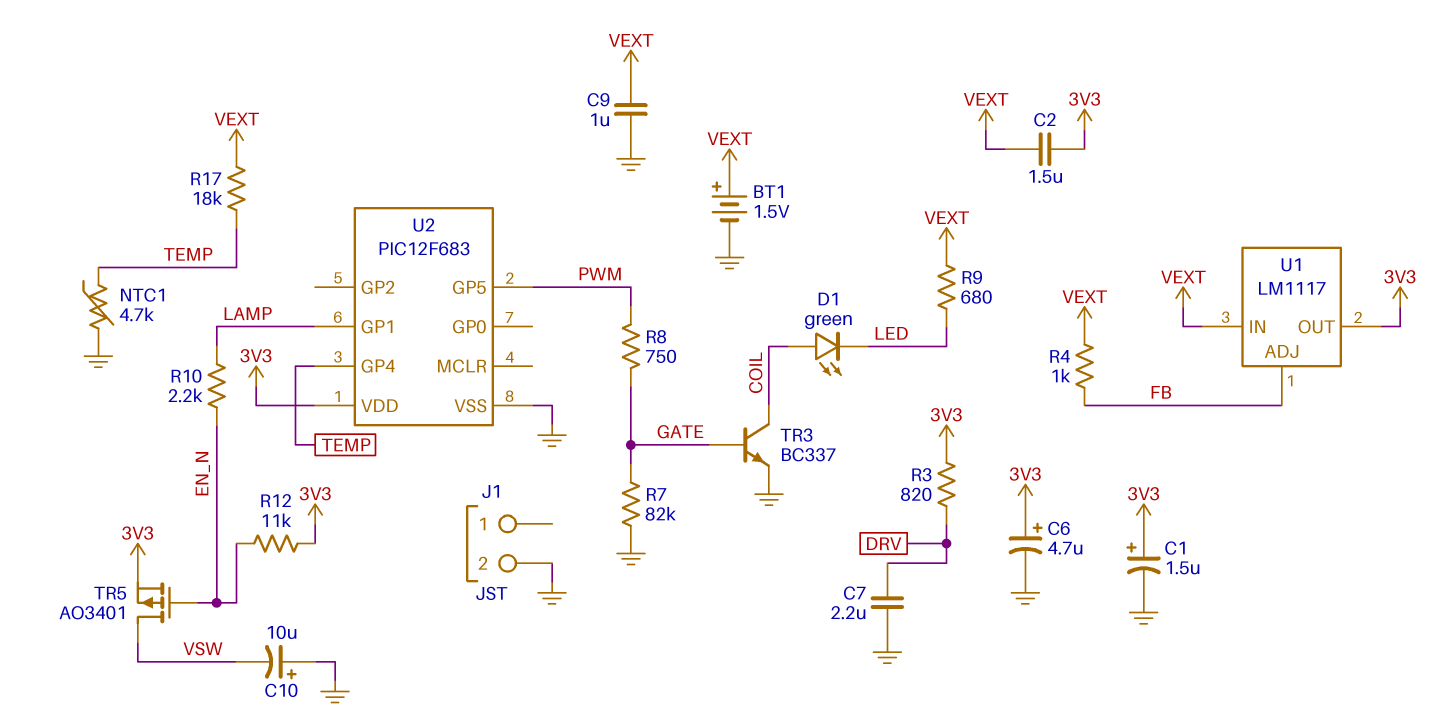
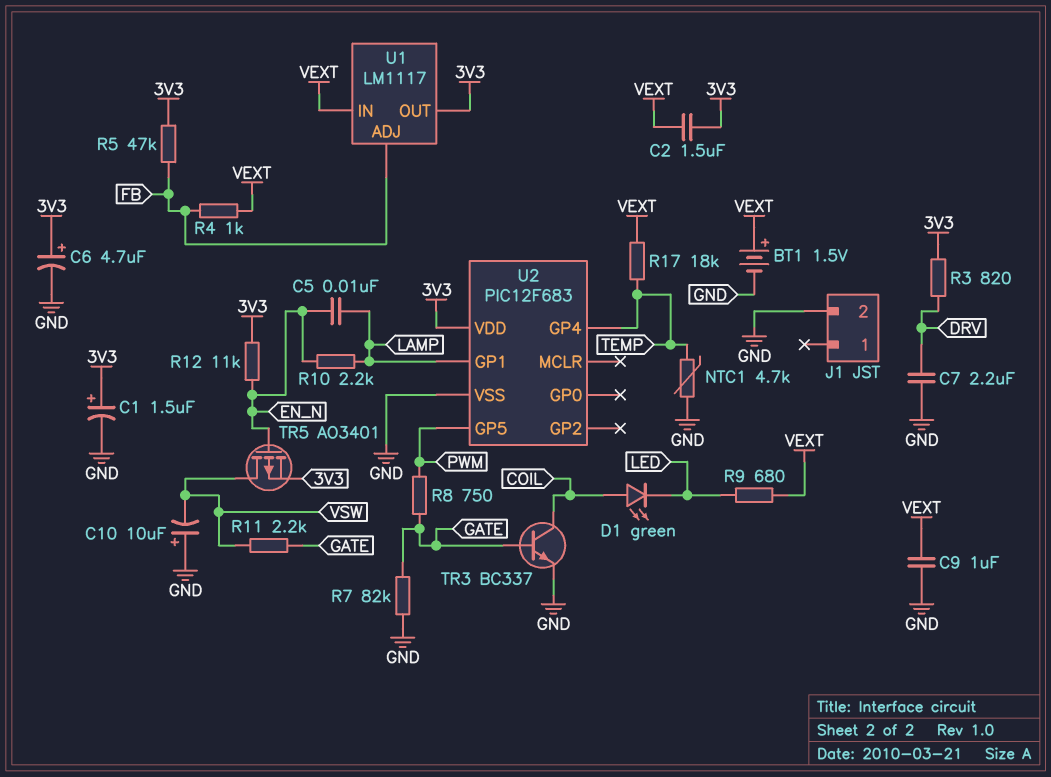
C5: none -> 10nF (EN_N, LAMP)
R5: none -> 47k (3V3, FB)
R11: none -> 2.2k (GATE, VSW)

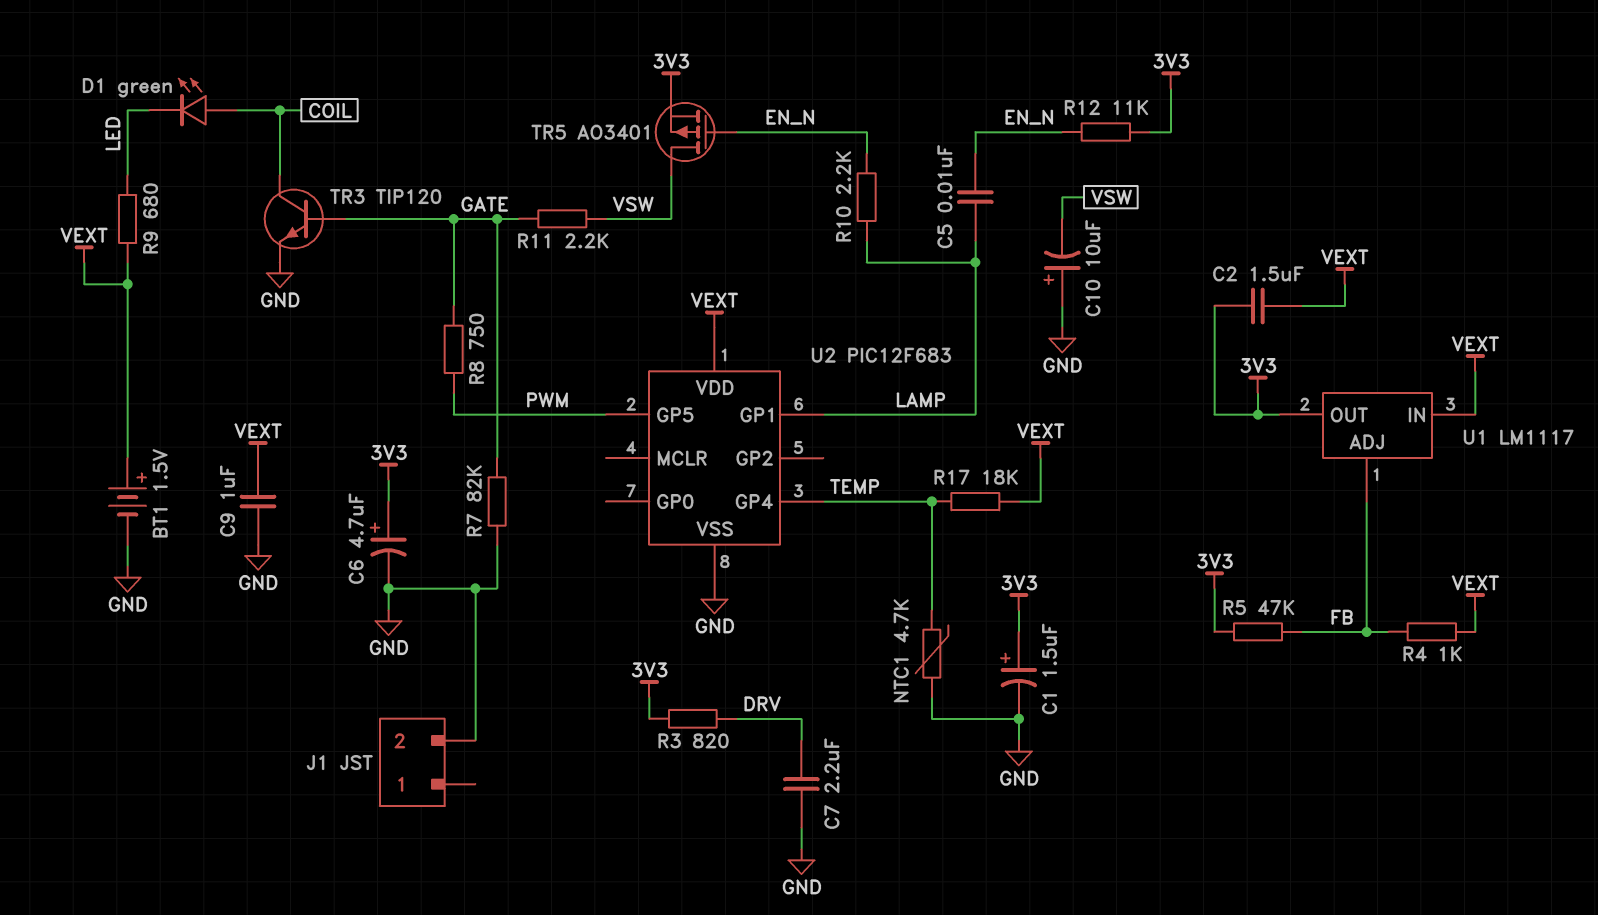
TR3: NPN BC337 (B GATE, C COIL, E GND) -> NPN TIP120 (B GATE, C COIL, E GND)
U2 pin VDD: 3V3 -> VEXT

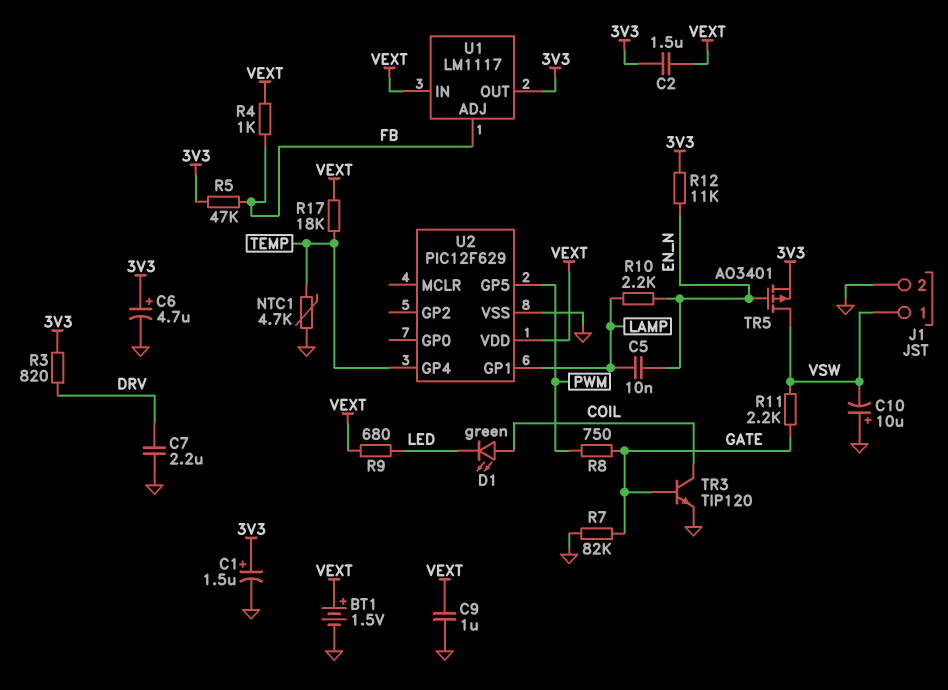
J1 pin 1: none -> VSW
U2: PIC12F683 -> PIC12F629

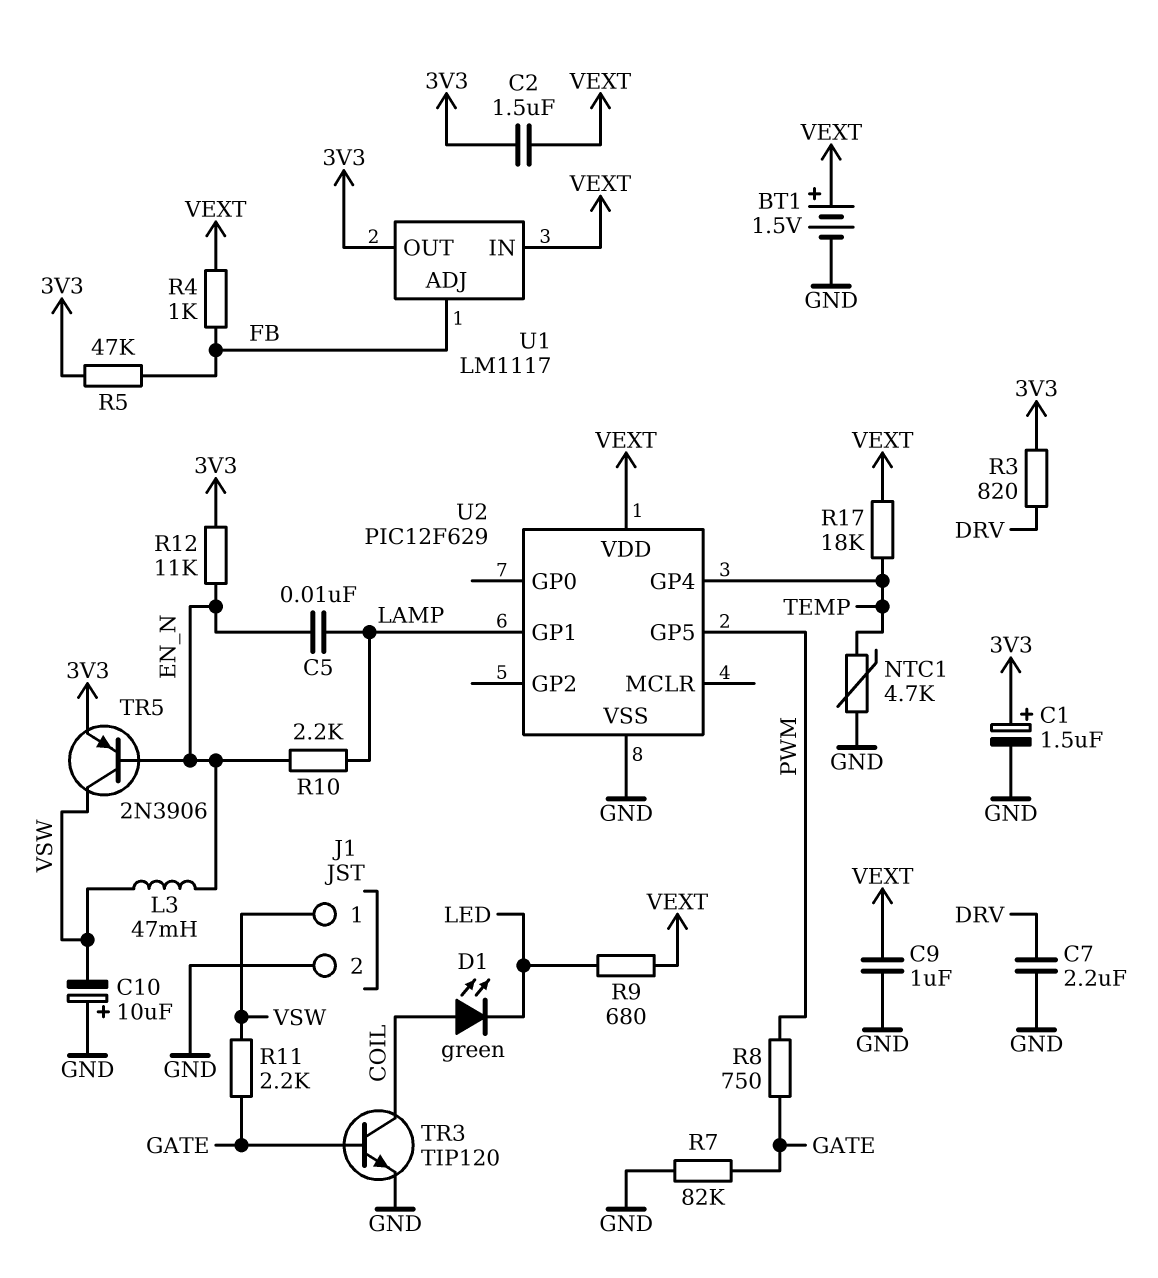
C6: 4.7uF (plus 3V3, minus GND) -> none
L3: none -> 47mH (EN_N, VSW)
TR5: PMOS AO3401 (G EN_N, D VSW, S 3V3) -> PNP 2N3906 (B EN_N, C VSW, E 3V3)

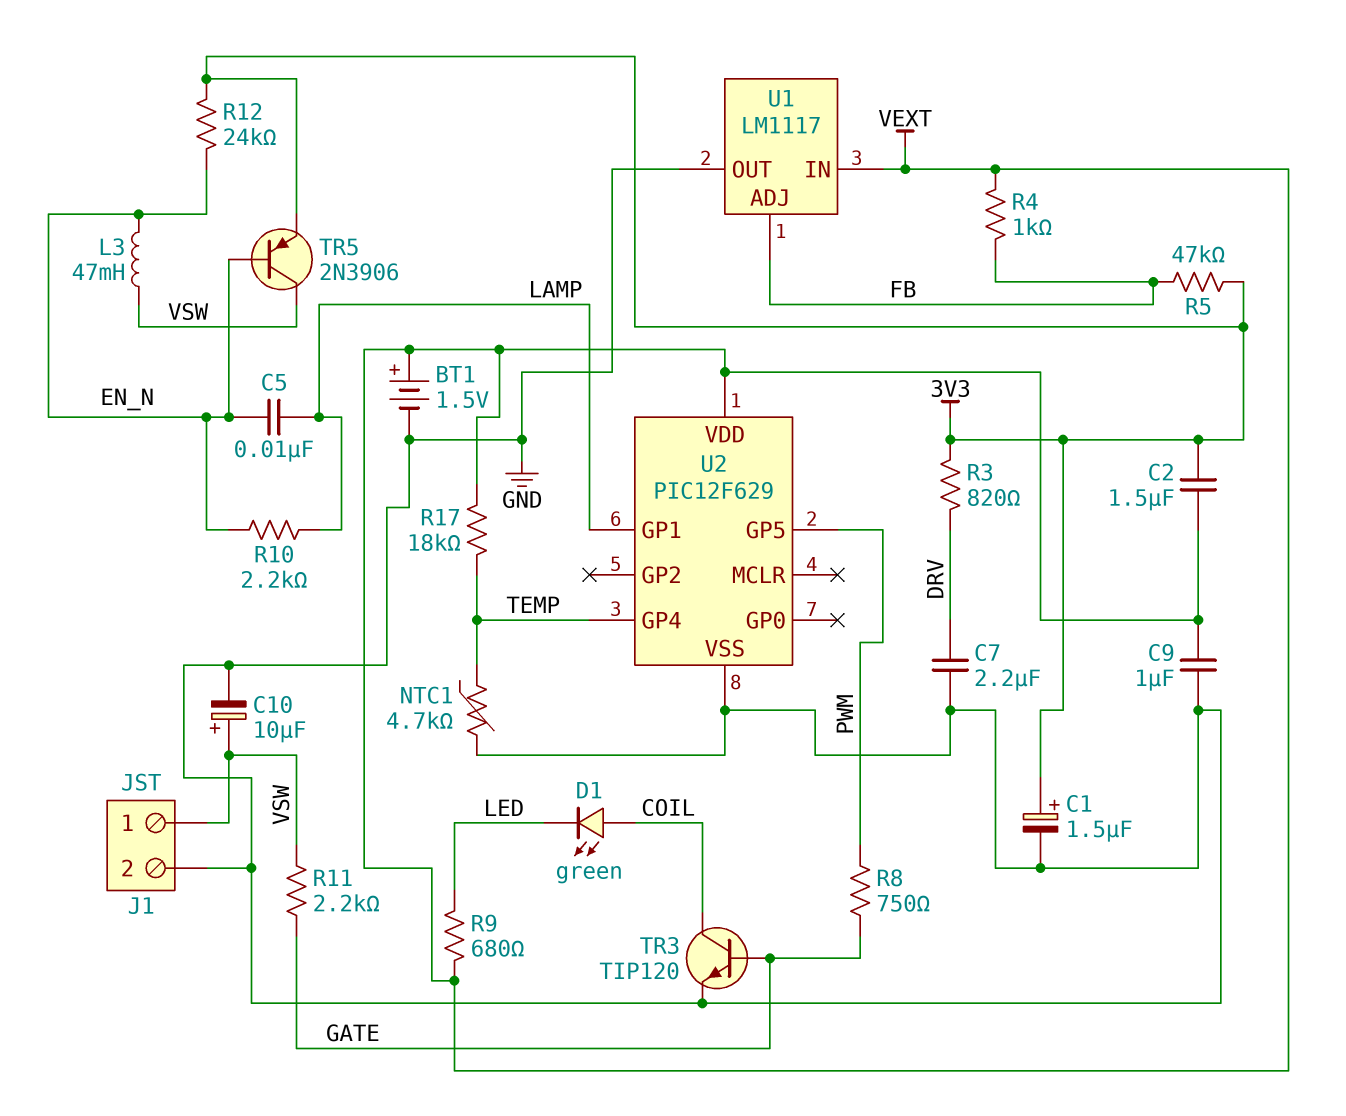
C10: 10uF (plus GND, minus VSW) -> 10uF (plus VSW, minus GND)
R7: 82k (GATE, GND) -> none
R12: 11k (3V3, EN_N) -> 24k (3V3, EN_N)
U1 pin OUT: 3V3 -> GND

